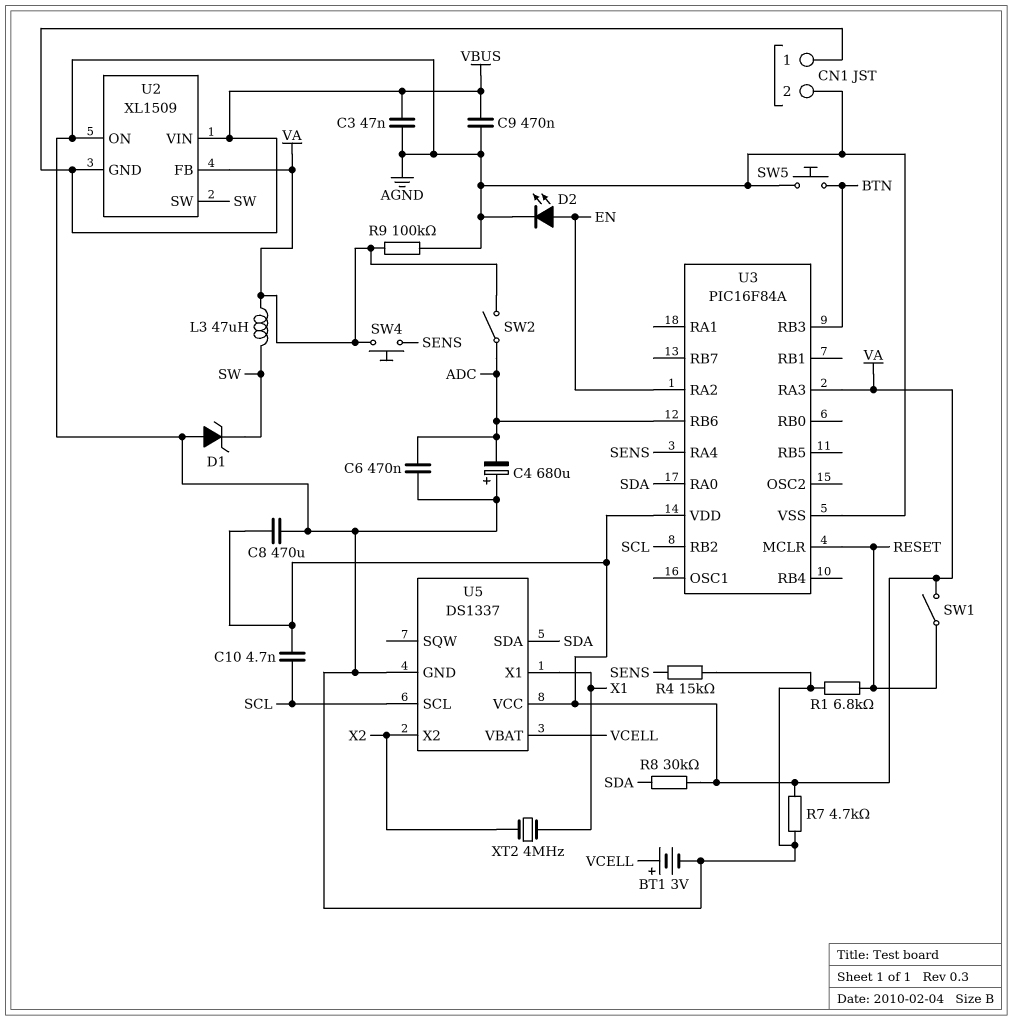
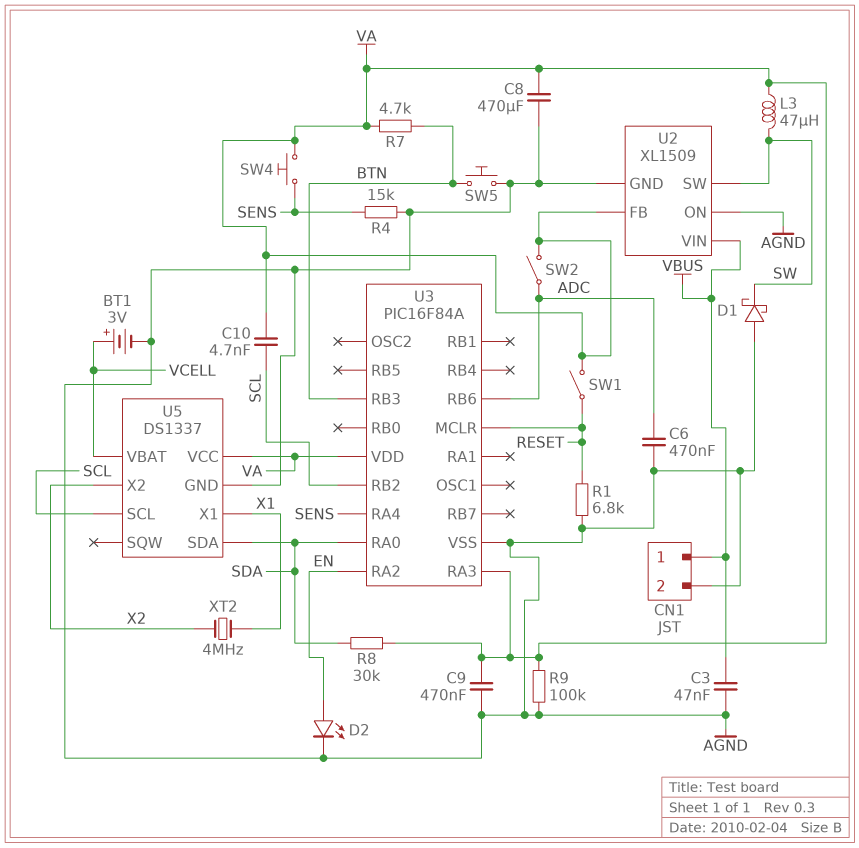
C4: 680uF (plus AGND, minus ADC) -> none
C9: 470nF (AGND, VBUS) -> 470nF (AGND, VA)
D1: zener (A AGND, K SW) -> schottky (A AGND, K SW)
R7: 4.7k (AGND, VA) -> 4.7k (BTN, VA)
U2 pin GND: VBUS -> AGND

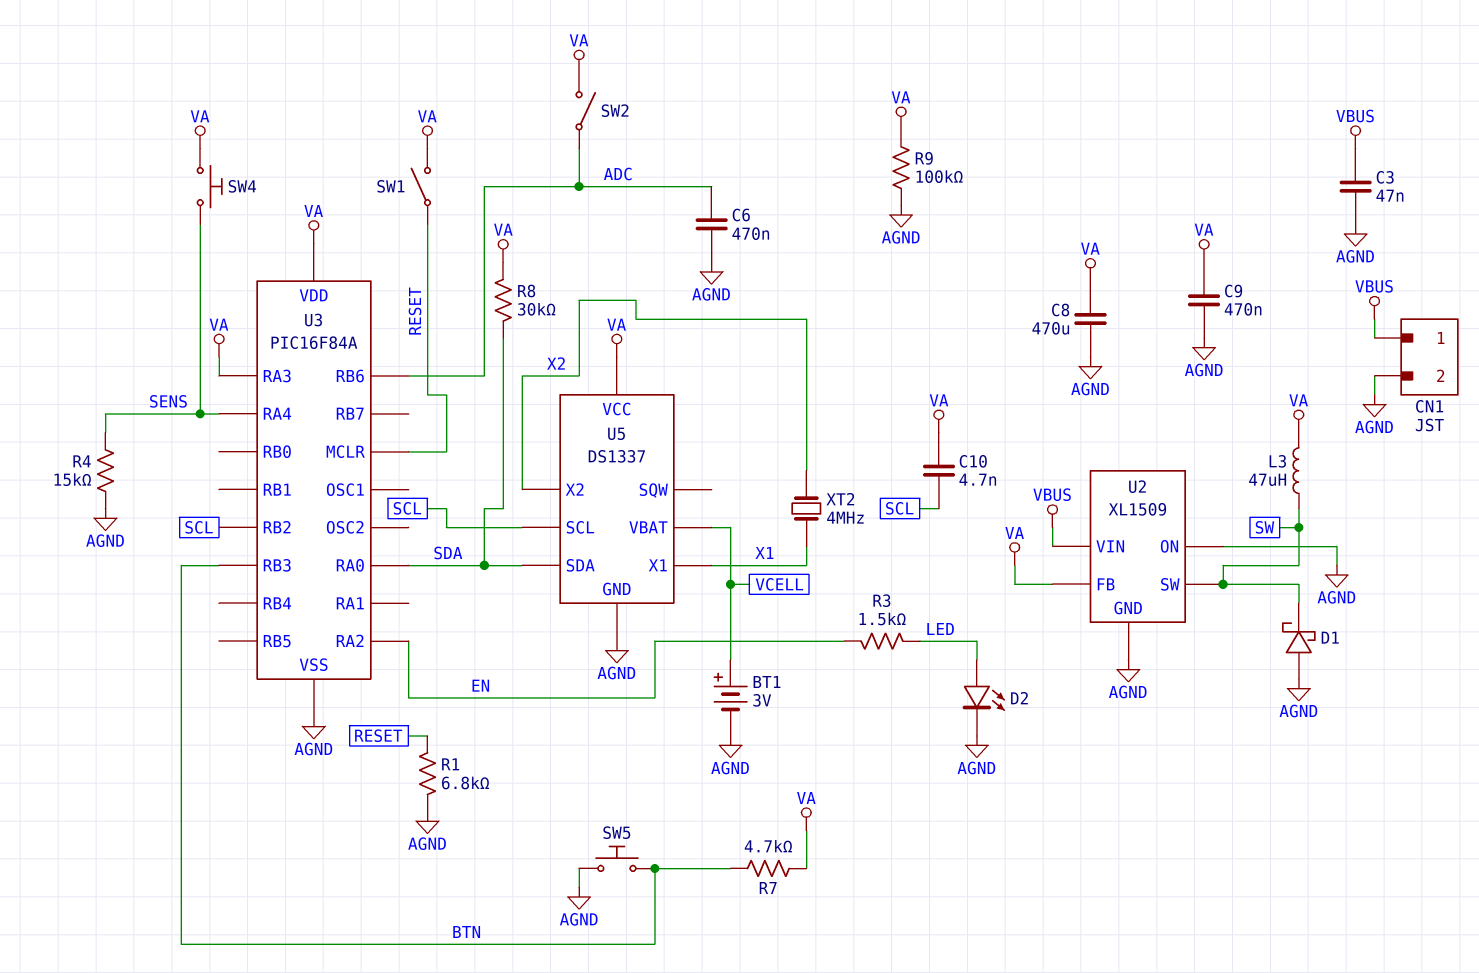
D2: LED (A EN, K AGND) -> LED (A LED, K AGND)
R3: none -> 1.5k (EN, LED)

